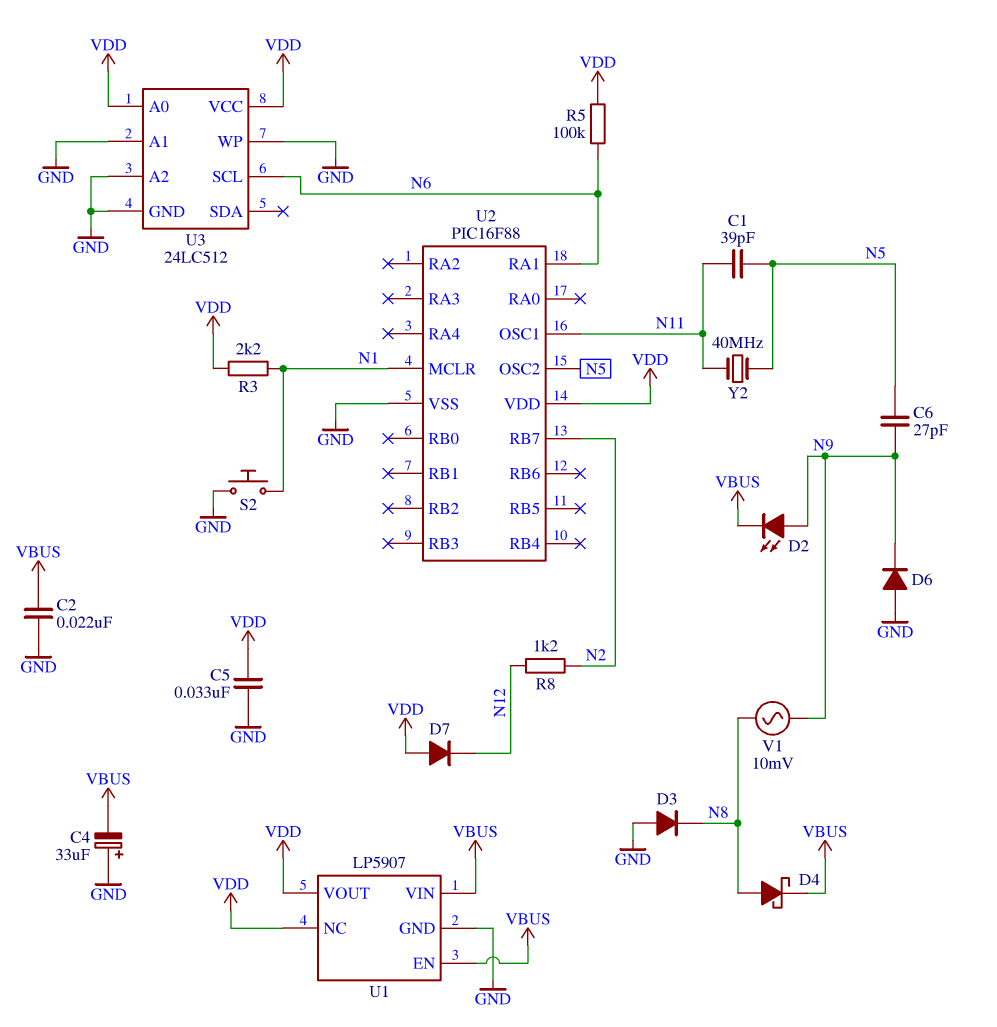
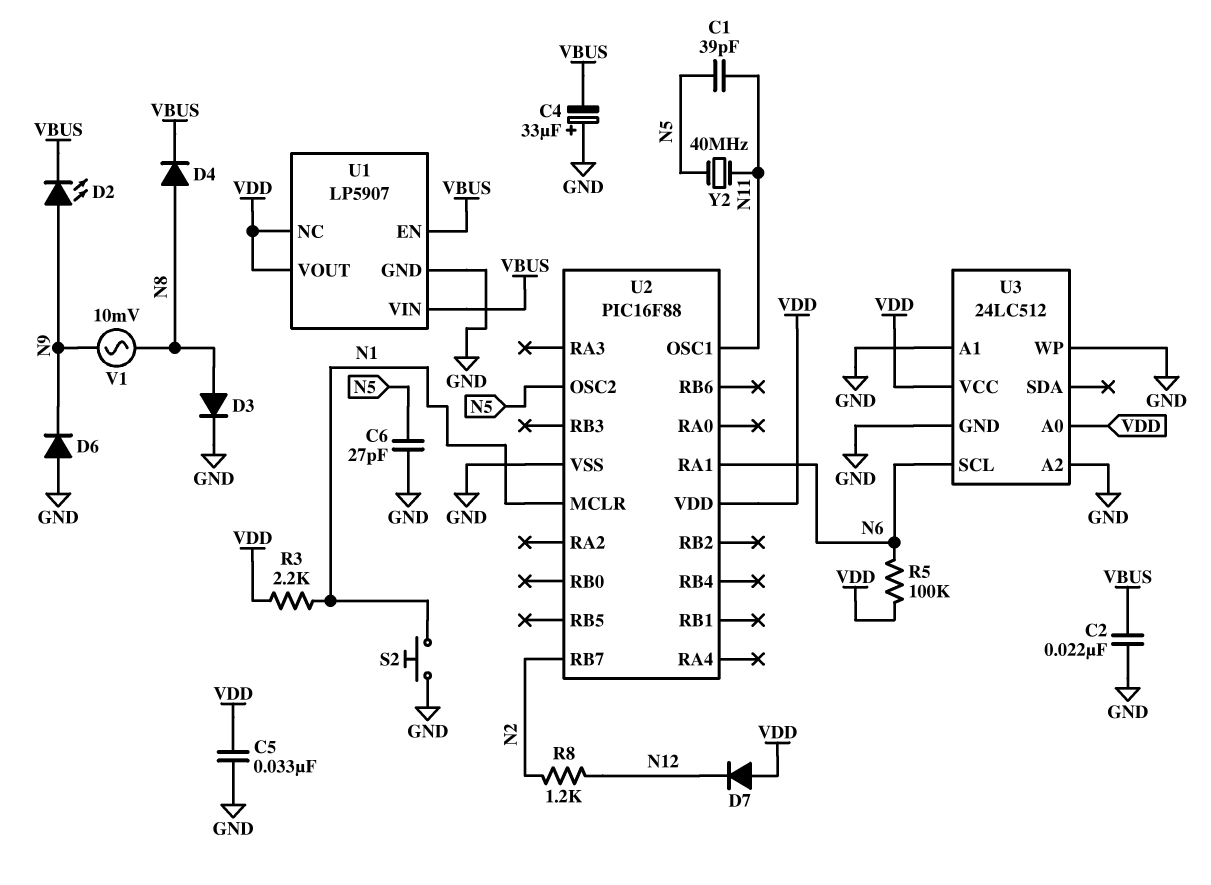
C6: 27pF (N5, N9) -> 27pF (GND, N5)
D3: diode (A GND, K N8) -> diode (A N8, K GND)
D4: schottky (A N8, K VBUS) -> diode (A N8, K VBUS)

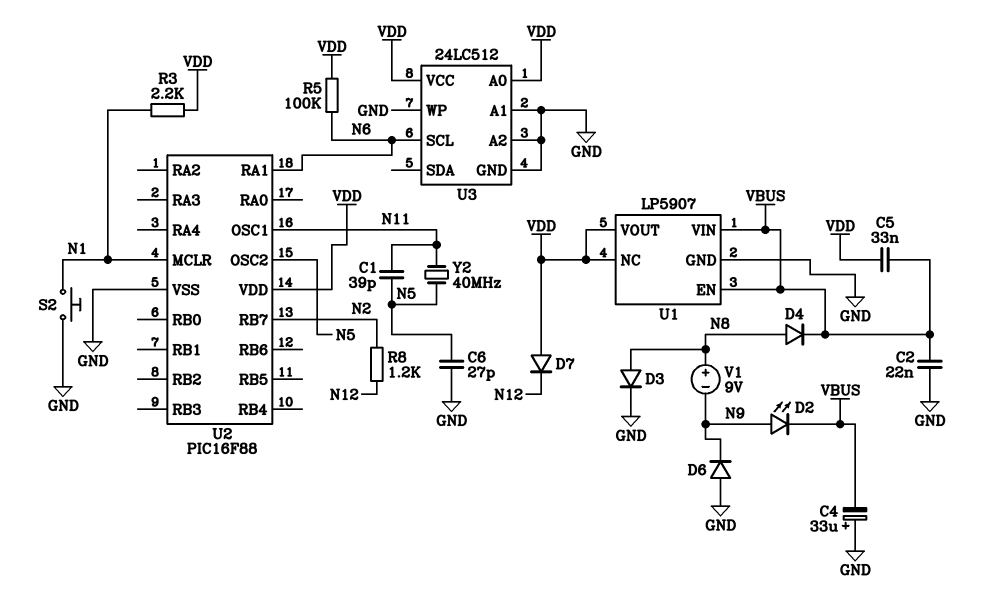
C5: 33nF (GND, VDD) -> 33nF (VBUS, VDD)
V1: AC 10mV (N8, N9) -> 9V (plus N8, minus N9)

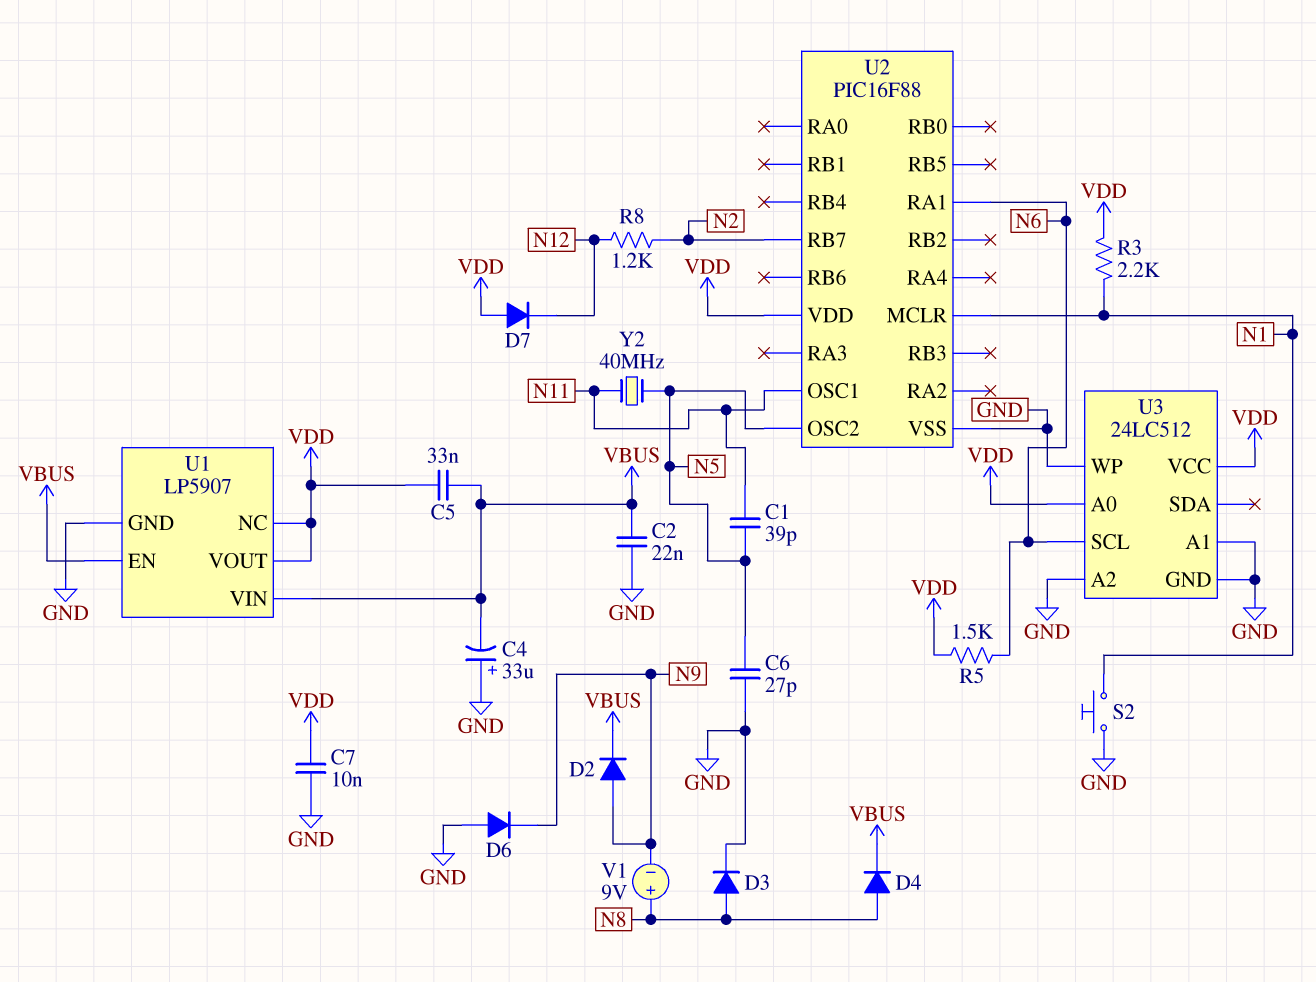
C7: none -> 10nF (GND, VDD)
D2: LED (A N9, K VBUS) -> diode (A N9, K VBUS)
R5: 100k (N6, VDD) -> 1.5k (N6, VDD)

